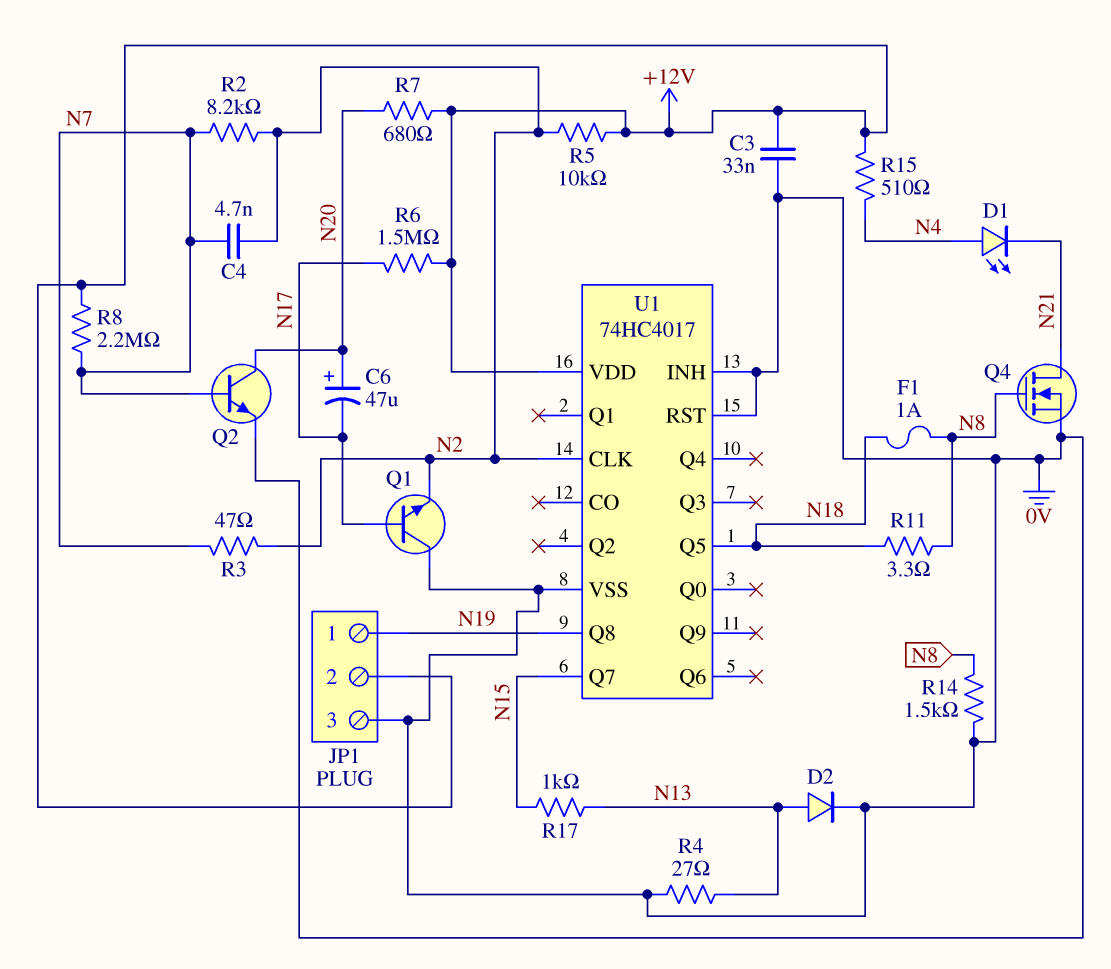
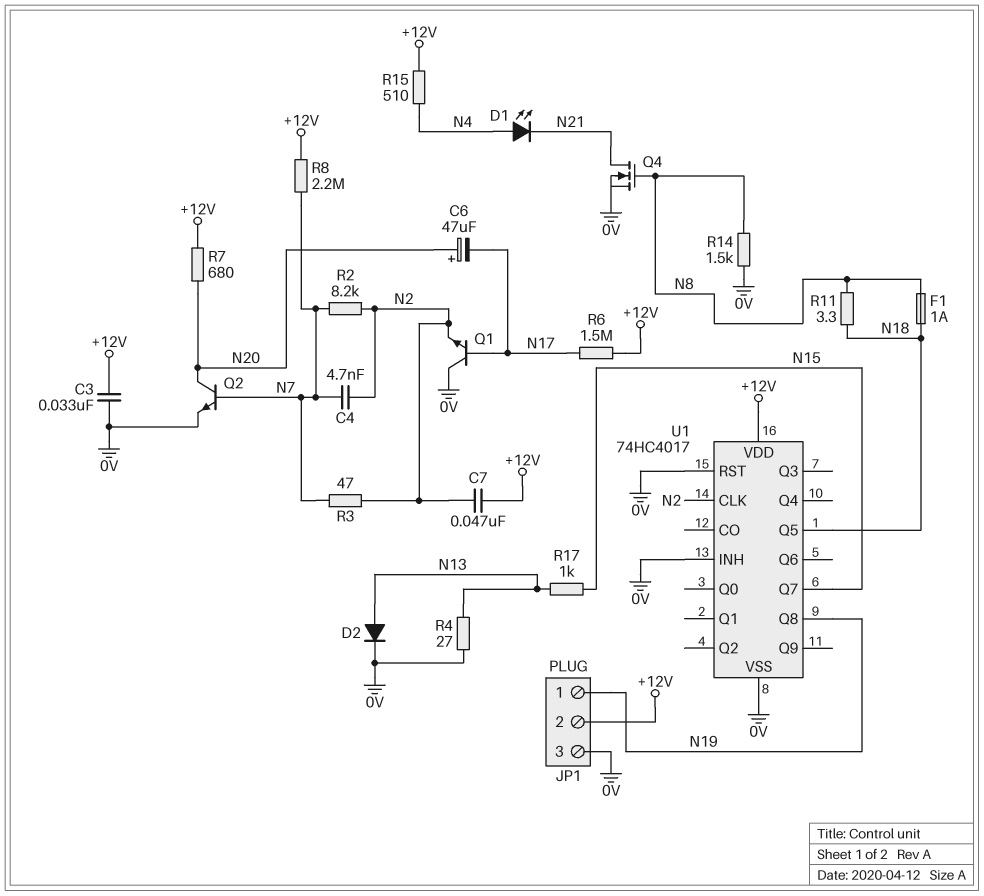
C7: none -> 47nF (+12V, N2)
R5: 10k (+12V, N2) -> none

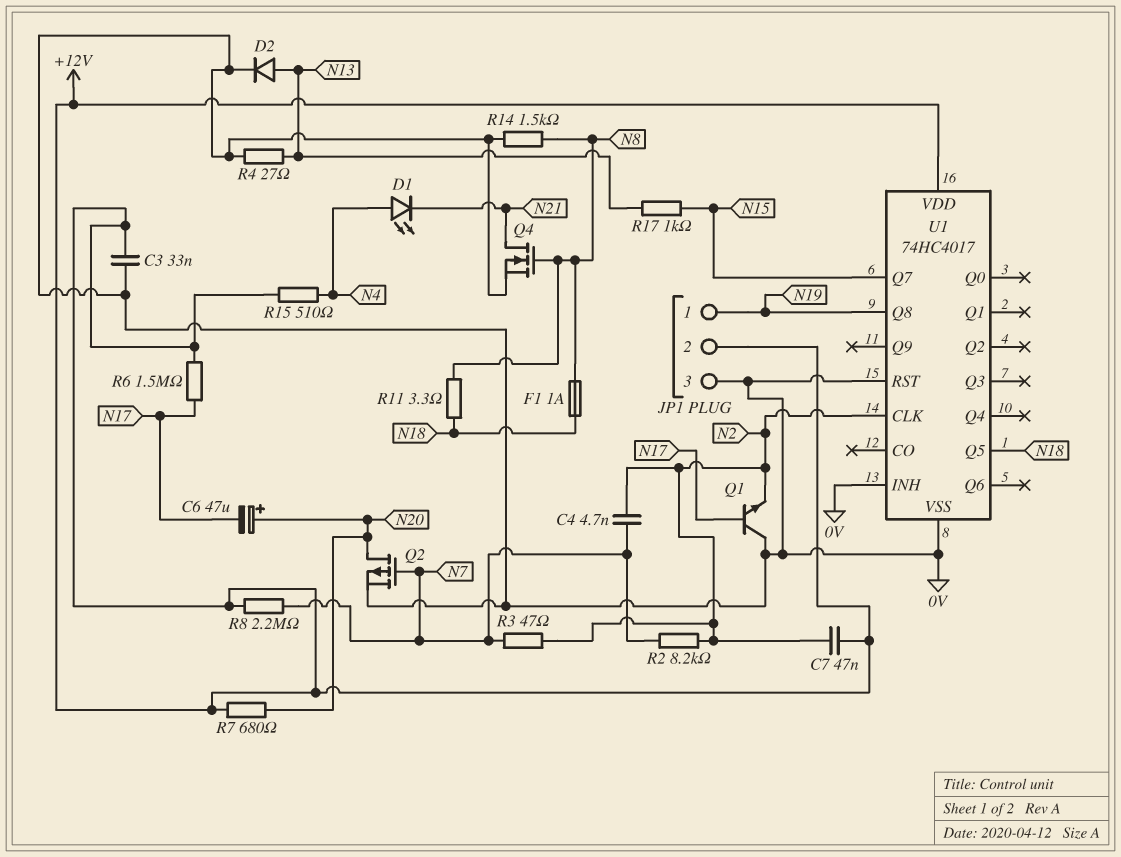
Q2: NPN (B N7, C N20, E 0V) -> PMOS (G N7, D N20, S 0V)

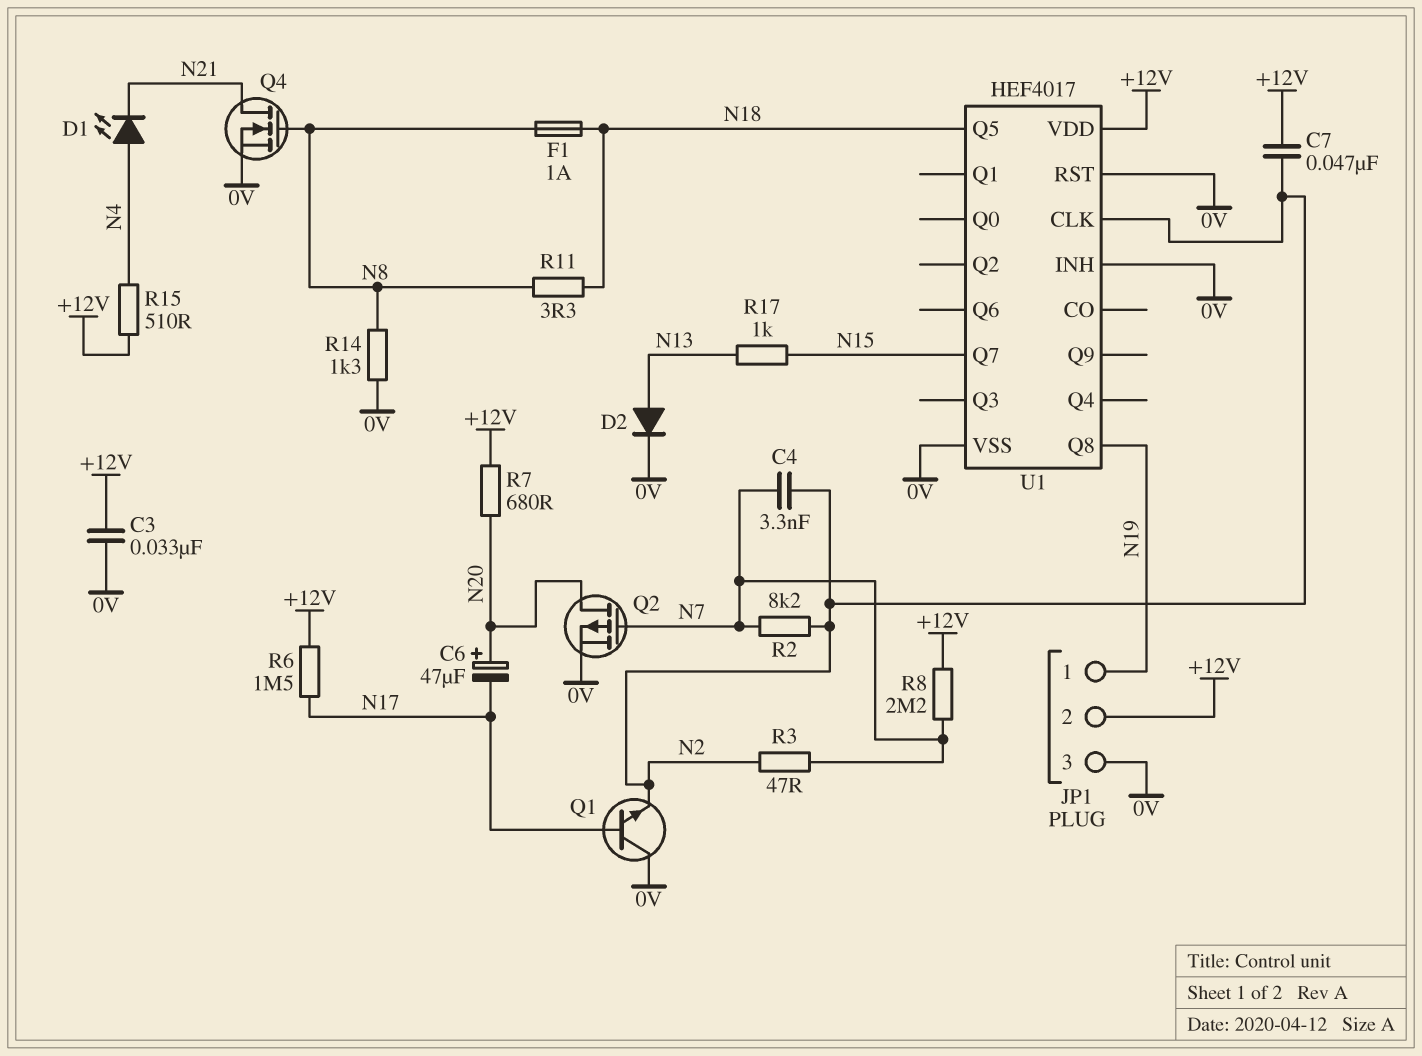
C4: 4.7nF (N2, N7) -> 3.3nF (N2, N7)
R4: 27 (0V, N13) -> none
R14: 1.5k (0V, N8) -> 1.3k (0V, N8)
U1: 74HC4017 -> HEF4017

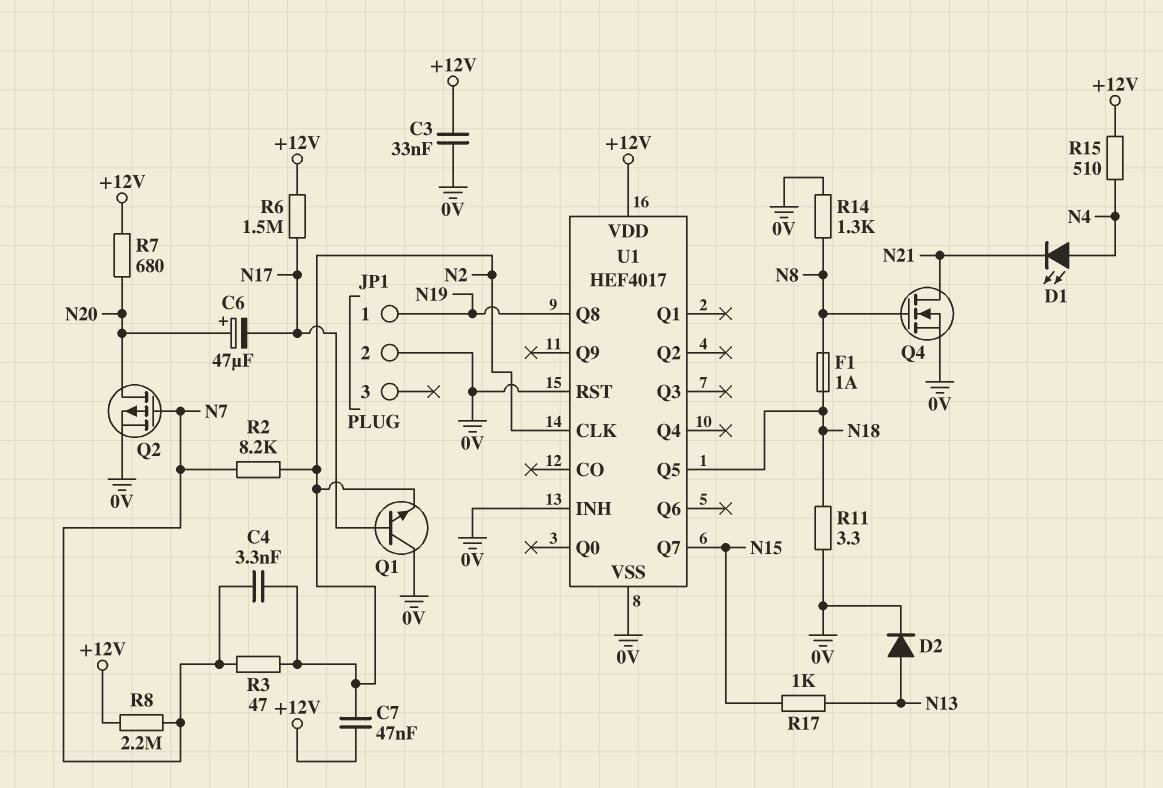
JP1 pin 2: +12V -> 0V
JP1 pin 3: 0V -> none
R11: 3.3 (N8, N18) -> 3.3 (0V, N18)

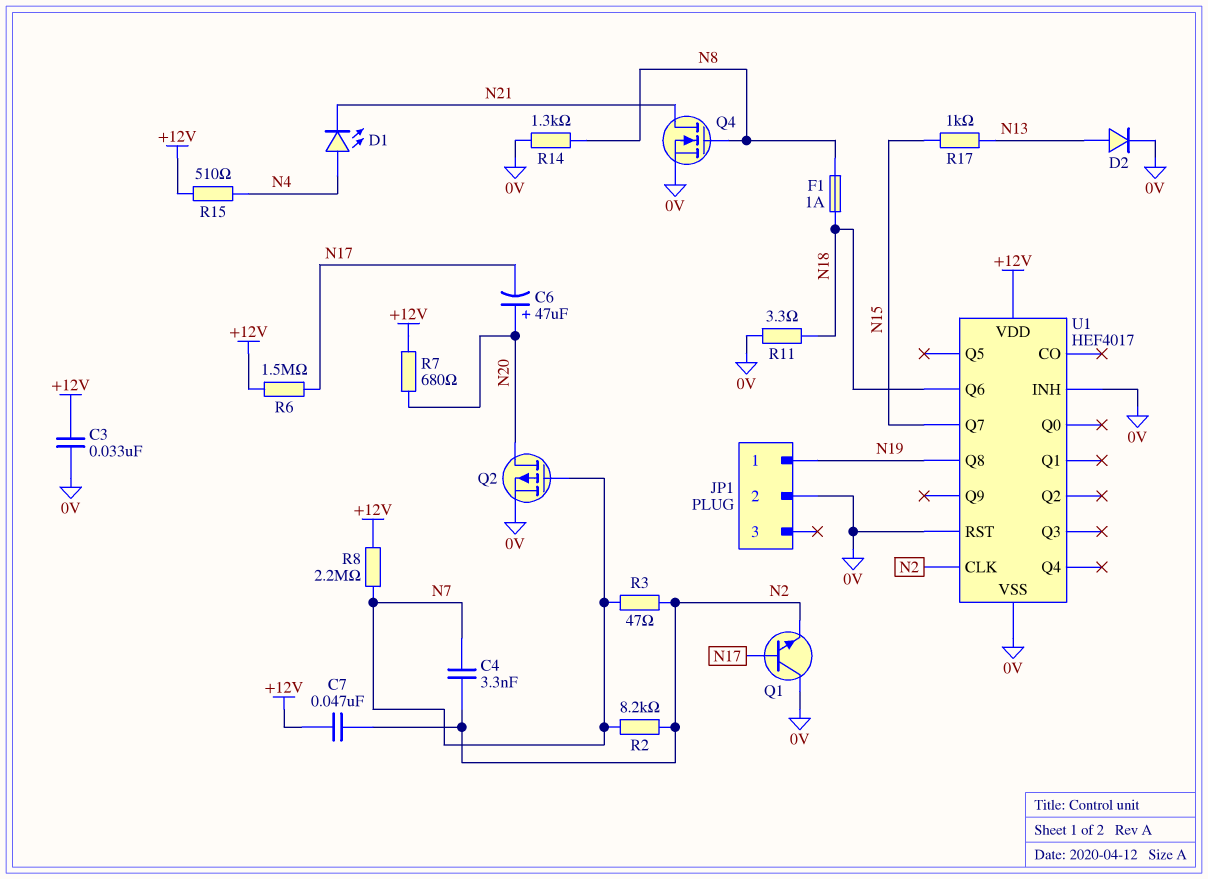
U1 pin Q5: N18 -> none
U1 pin Q6: none -> N18

